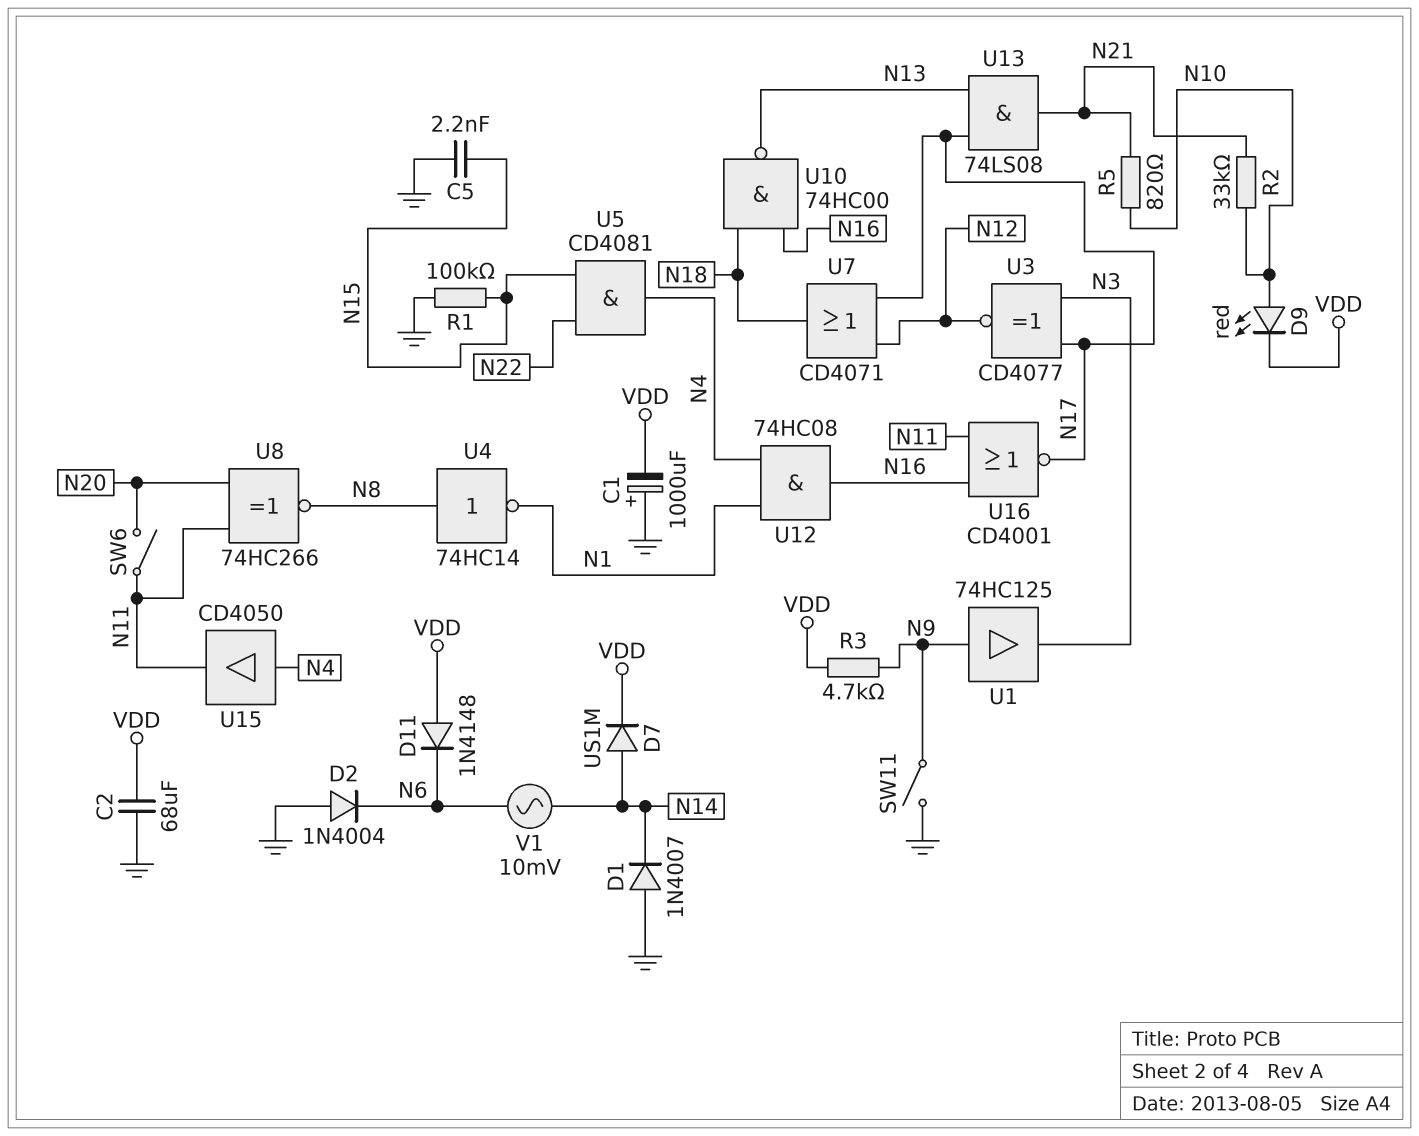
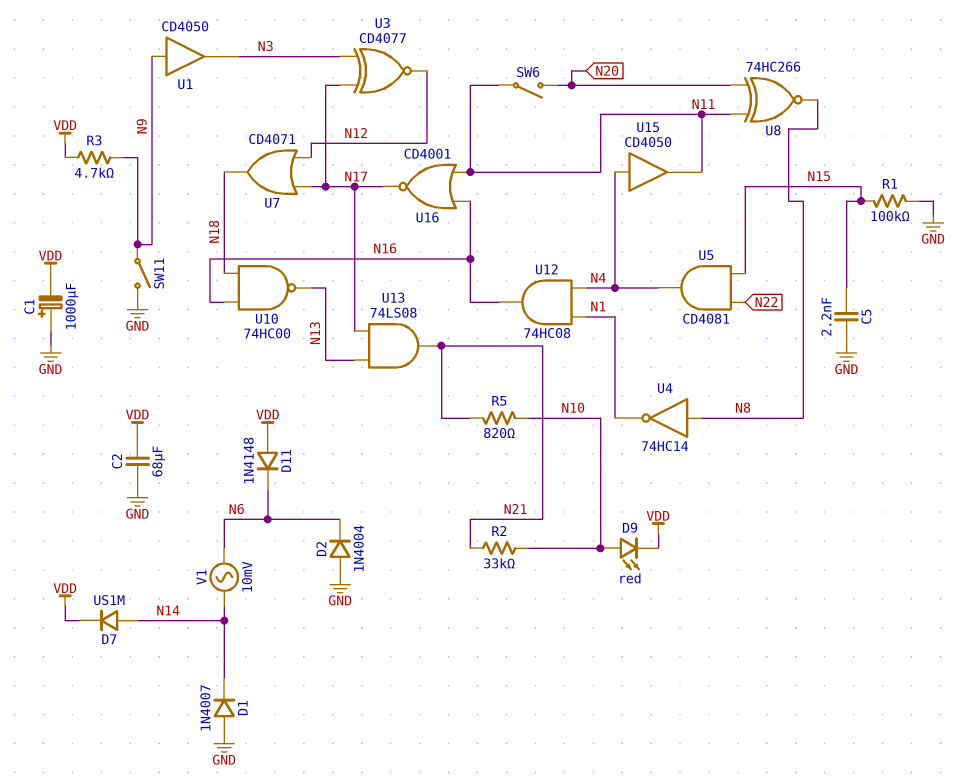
U1: buffer 74HC125 (in N9, out N3) -> buffer CD4050 (in N9, out N3)

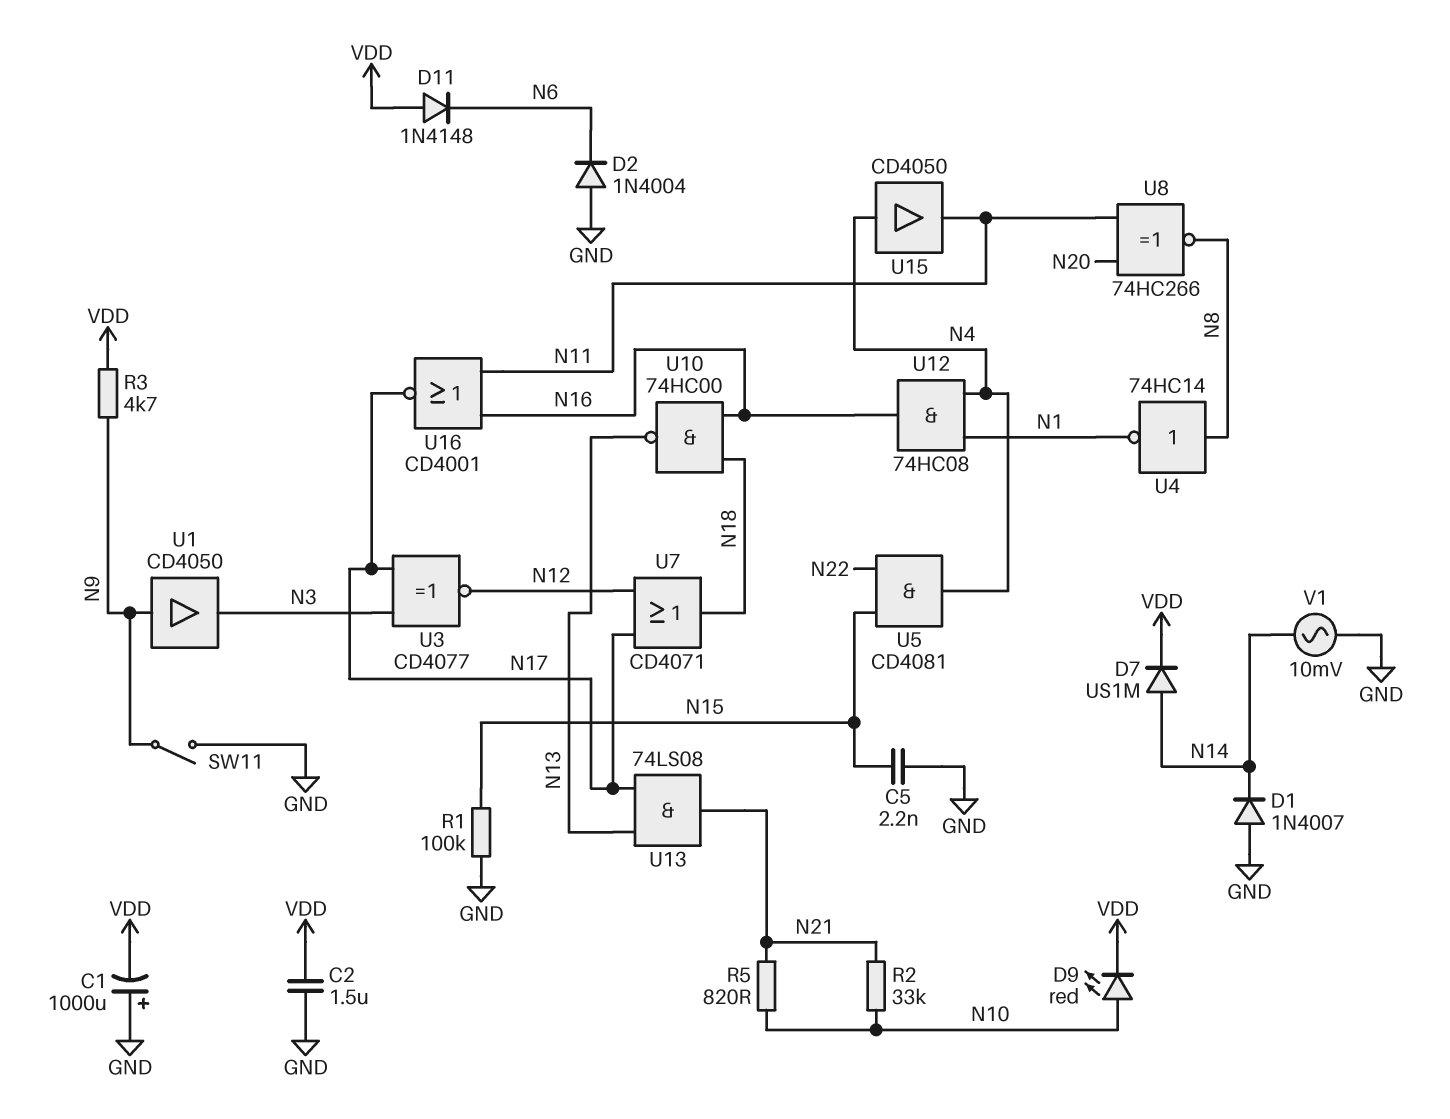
C2: 68uF (GND, VDD) -> 1.5uF (GND, VDD)
SW6: switch (N11, N20) -> none
V1: AC 10mV (N6, N14) -> AC 10mV (GND, N14)

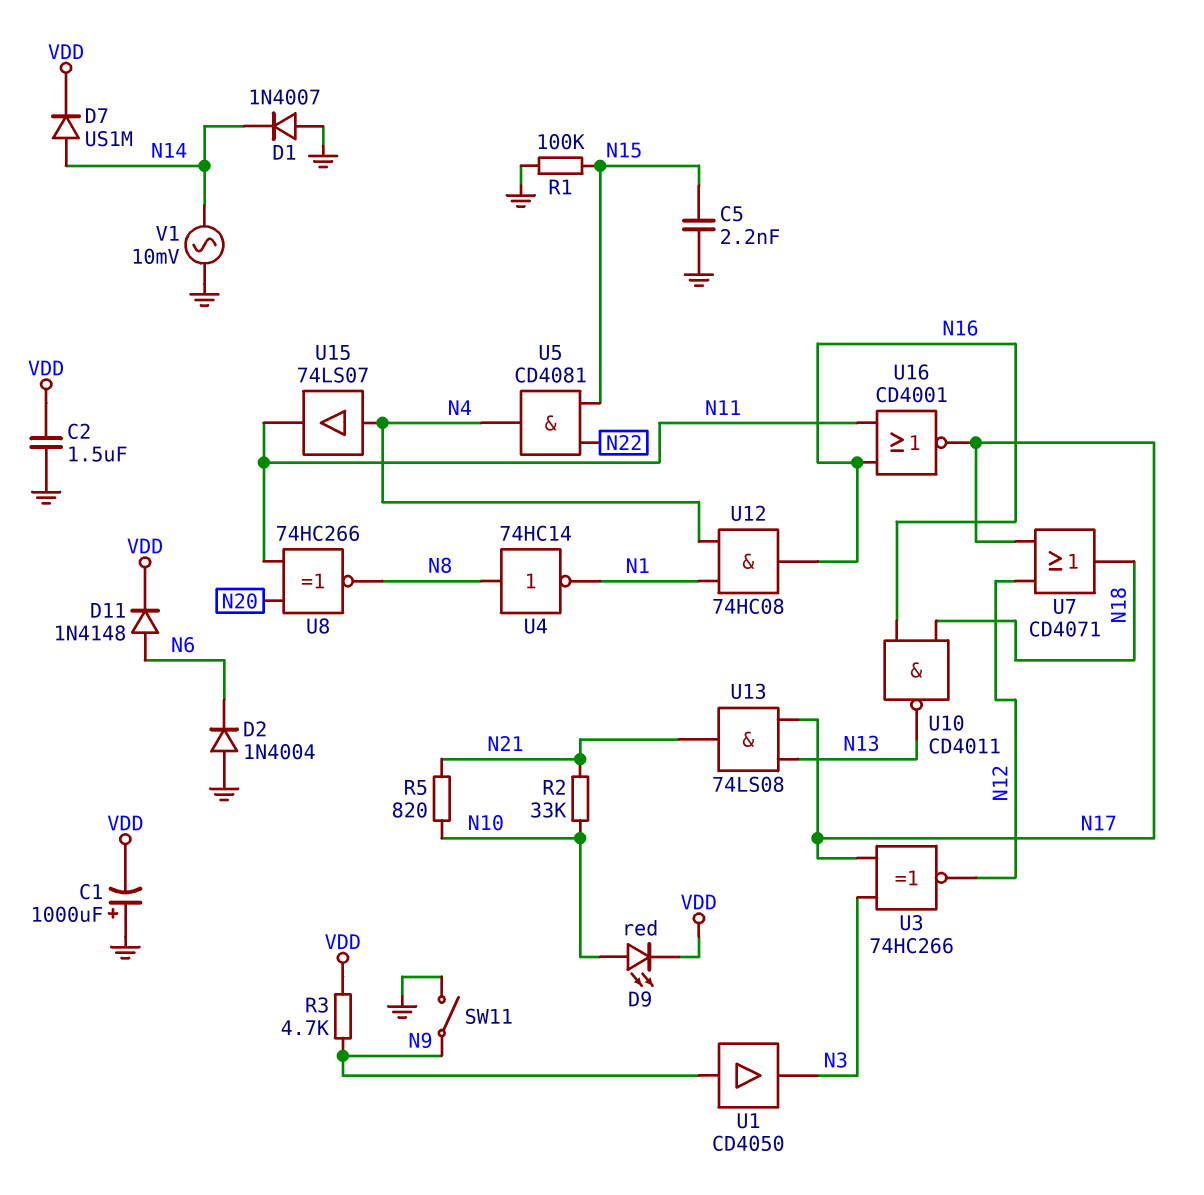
D11: diode 1N4148 (A VDD, K N6) -> diode 1N4148 (A N6, K VDD)
U3: XNOR CD4077 (in N3, in N17, out N12) -> XNOR 74HC266 (in N3, in N17, out N12)
U10: NAND 74HC00 (in N16, in N18, out N13) -> NAND CD4011 (in N16, in N18, out N13)
U15: buffer CD4050 (in N4, out N11) -> buffer 74LS07 (in N4, out N11)

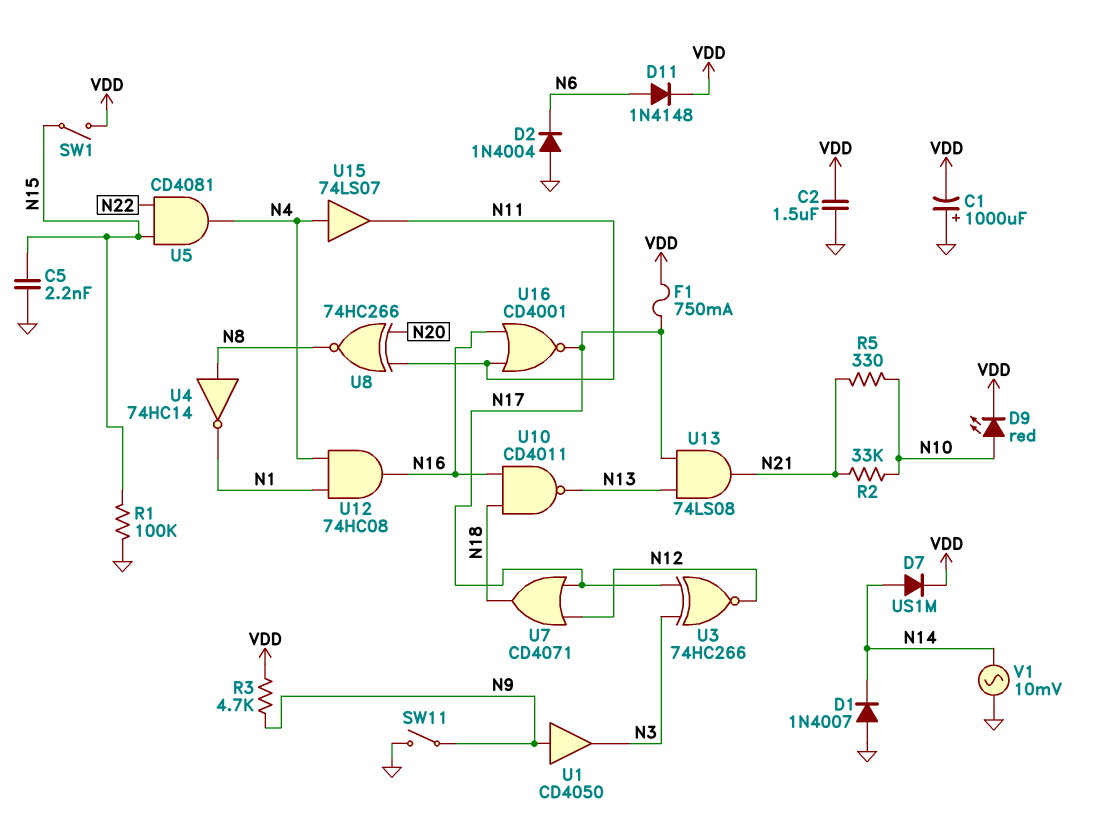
F1: none -> 750mA (N17, VDD)
R5: 820 (N10, N21) -> 330 (N10, N21)
SW1: none -> switch (N15, VDD)

